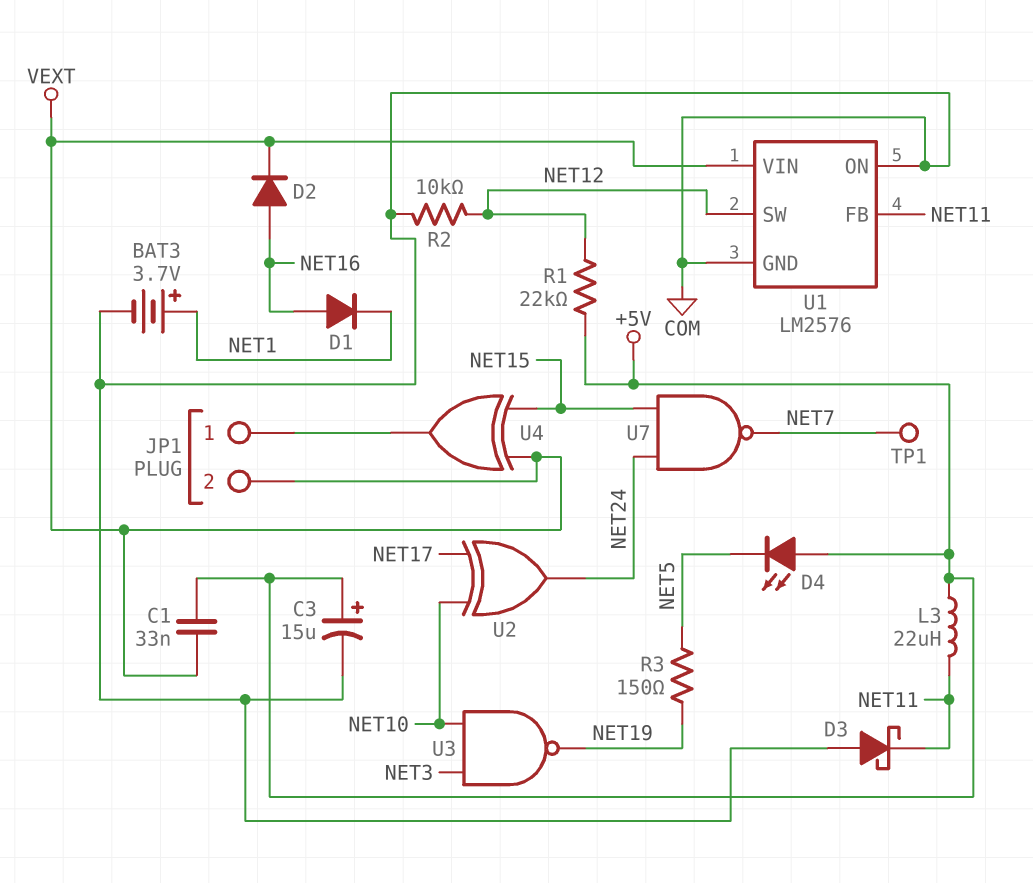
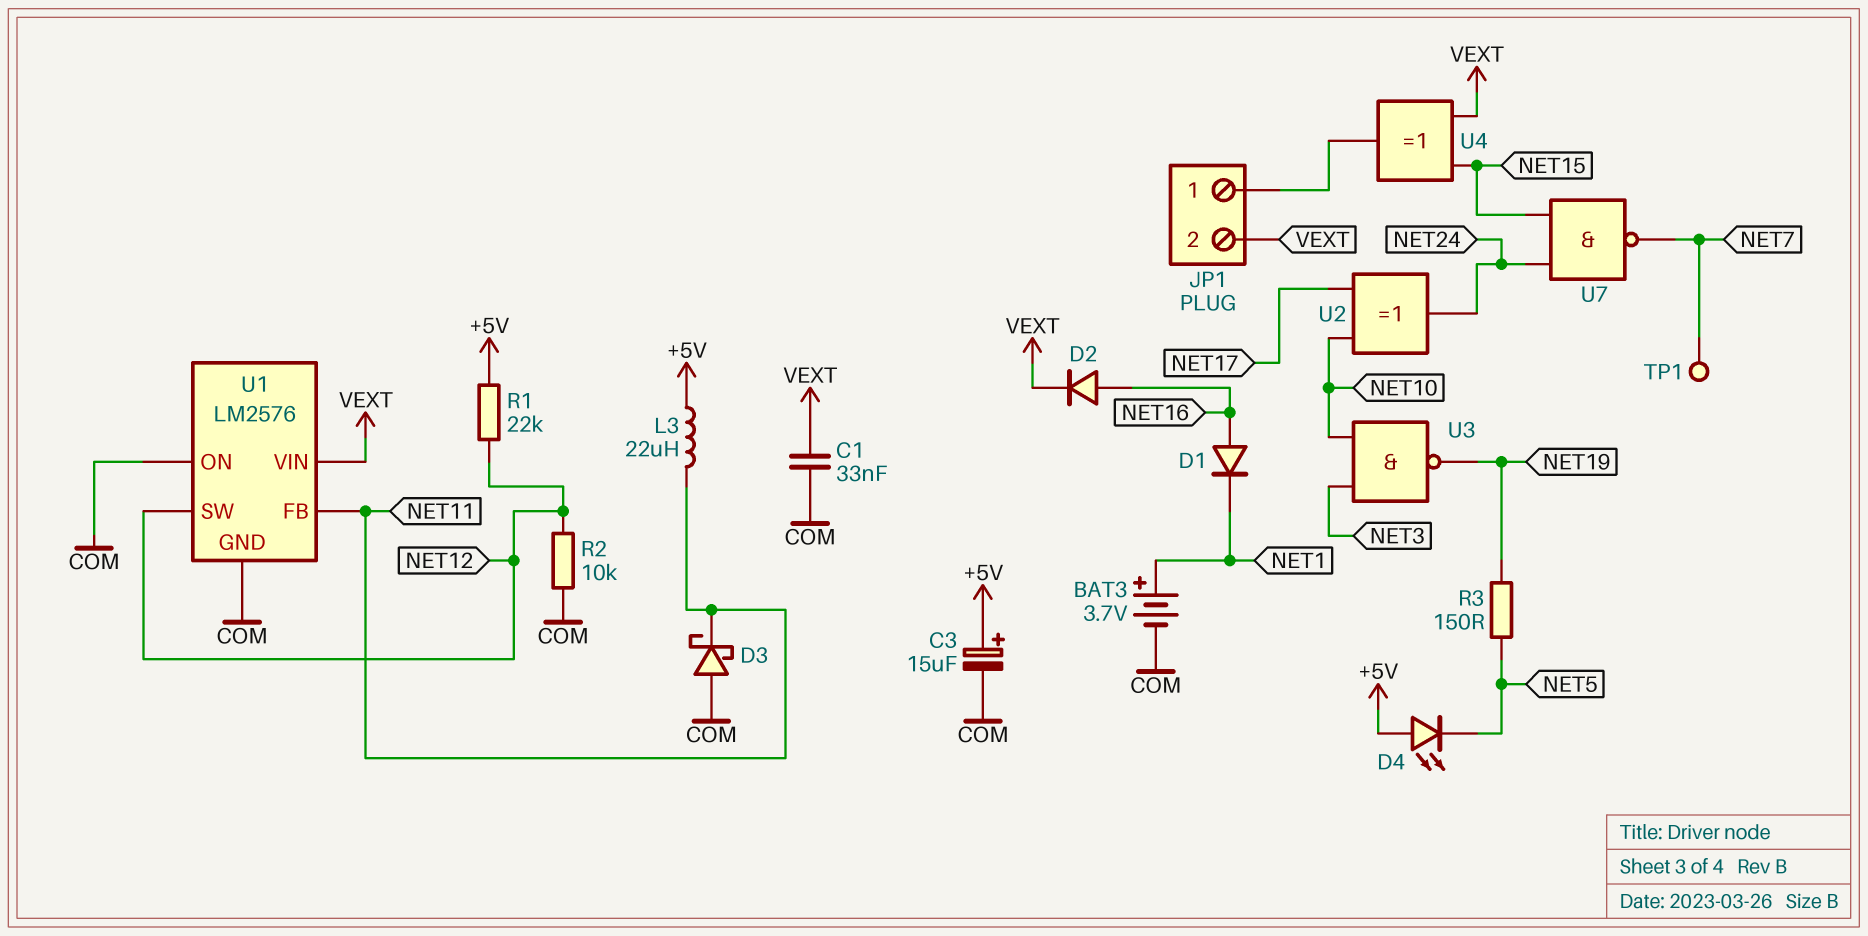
C1: 33nF (+5V, VEXT) -> 33nF (COM, VEXT)

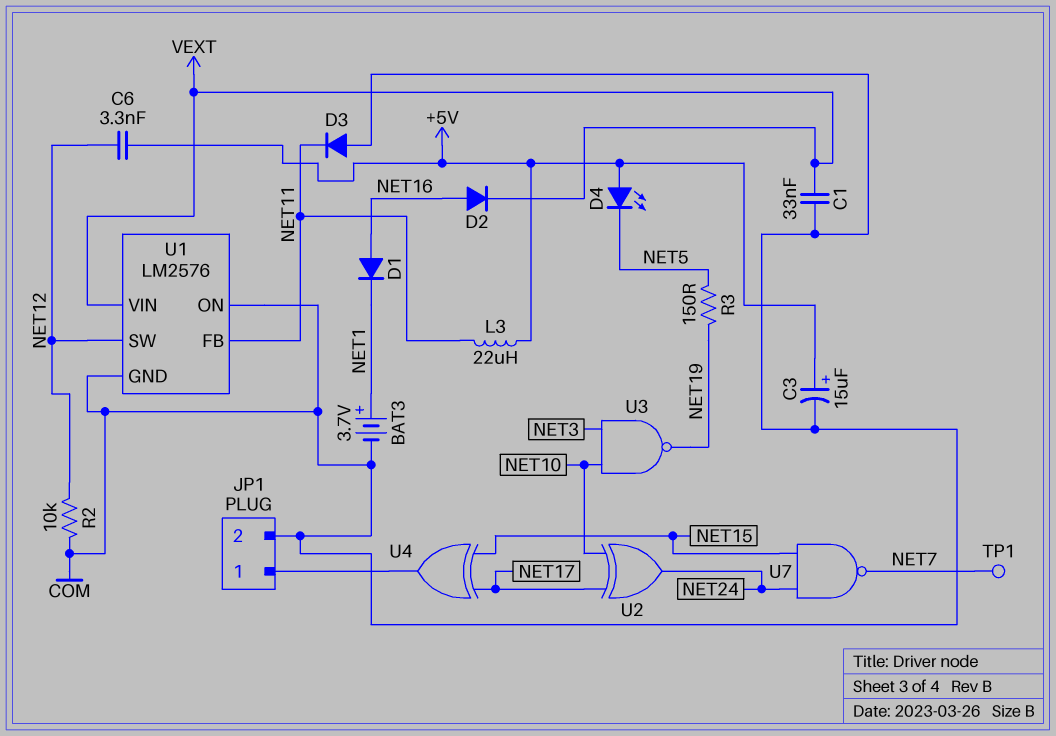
C6: none -> 3.3nF (+5V, NET12)
D3: schottky (A COM, K NET11) -> diode (A COM, K NET11)
JP1 pin 2: VEXT -> COM
R1: 22k (+5V, NET12) -> none
U4: XOR (in NET15, in VEXT, out JP1/1) -> XOR (in NET15, in NET17, out JP1/1)

